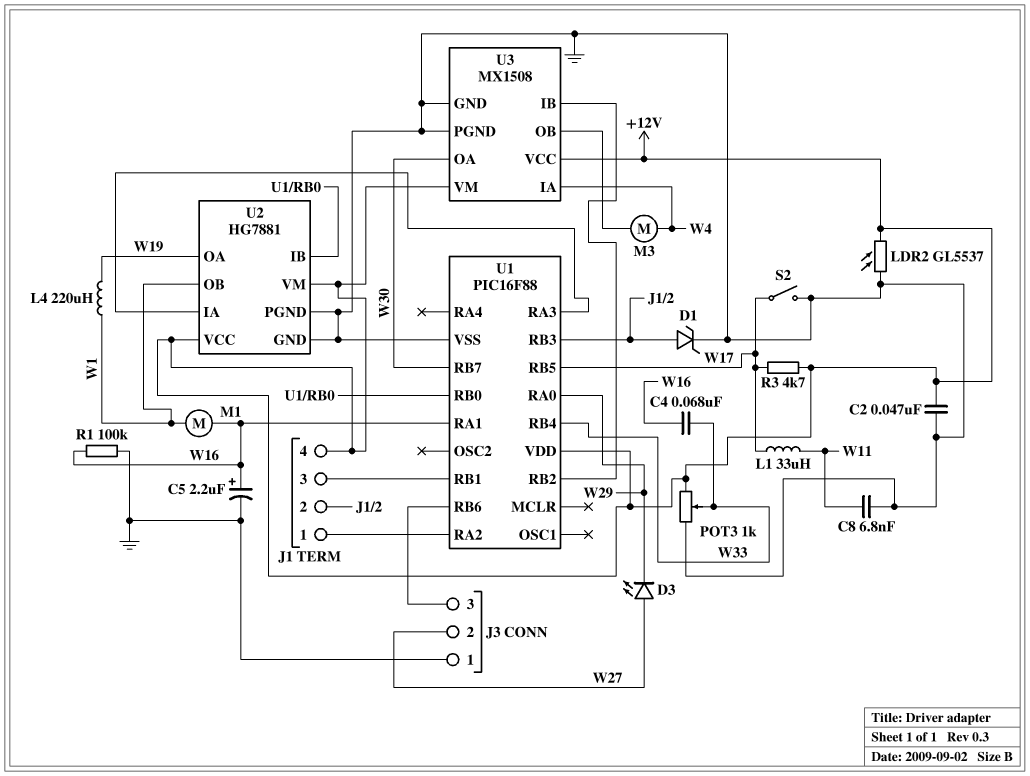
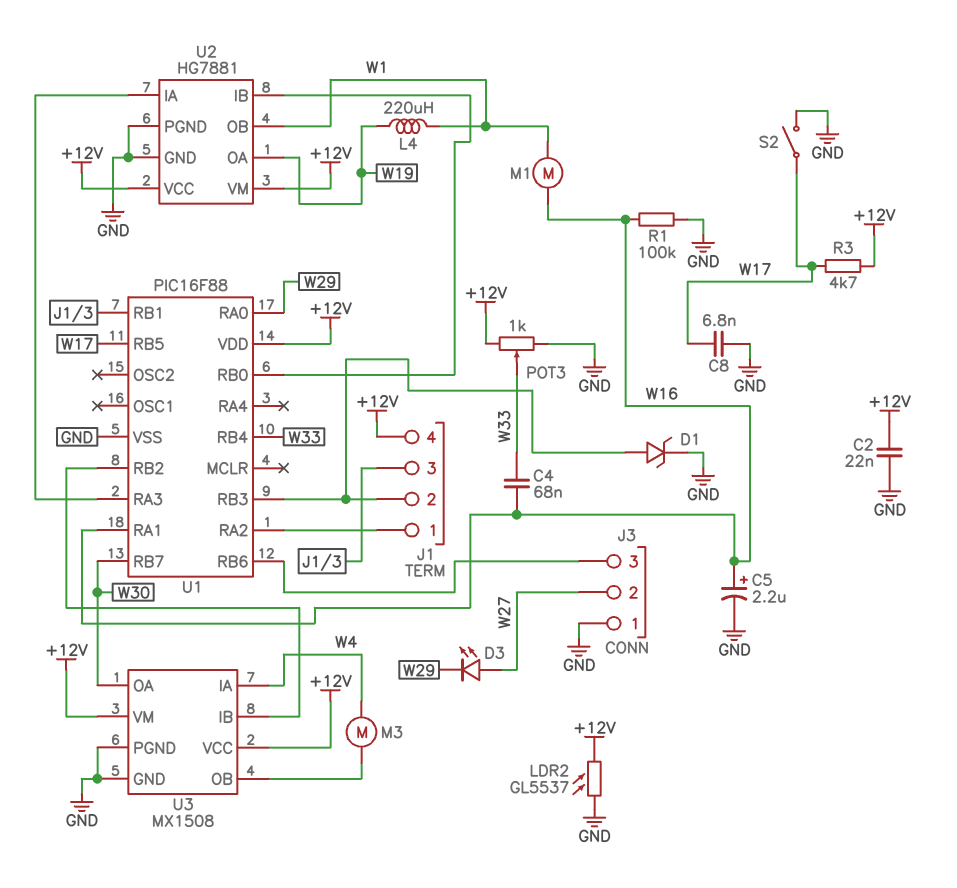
C2: 47nF (+12V, GND) -> 22nF (+12V, GND)
C8: 6.8nF (GND, W11) -> 6.8nF (GND, W17)
L1: 33uH (W11, W17) -> none

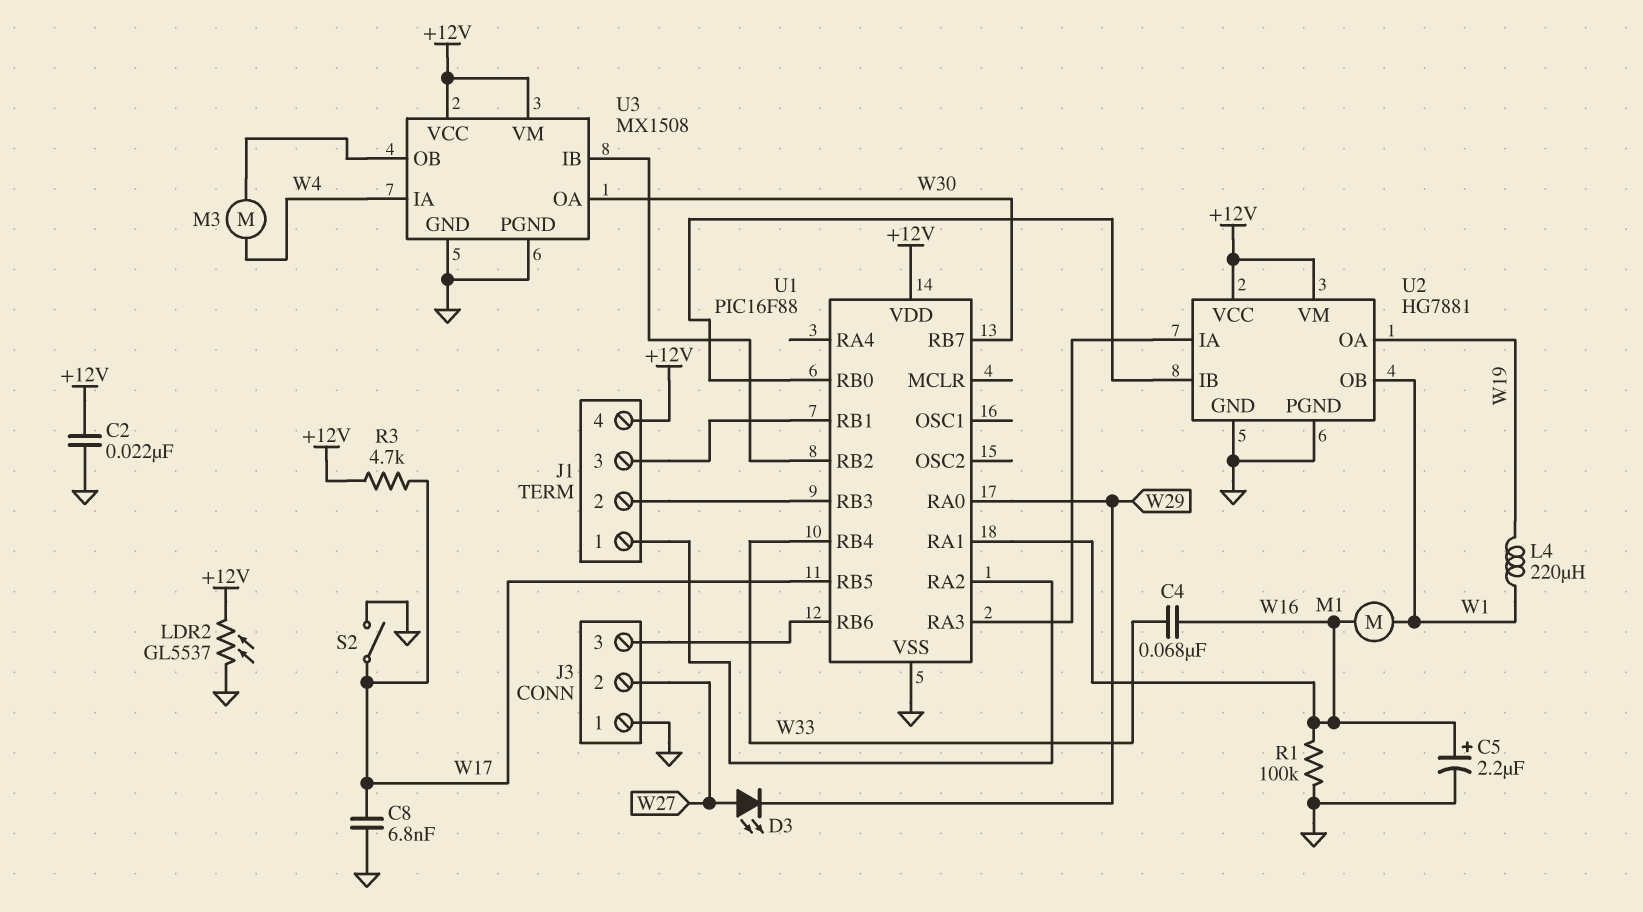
D1: zener (A J1/2, K GND) -> none
POT3: 1k (+12V, GND, wiper W33) -> none

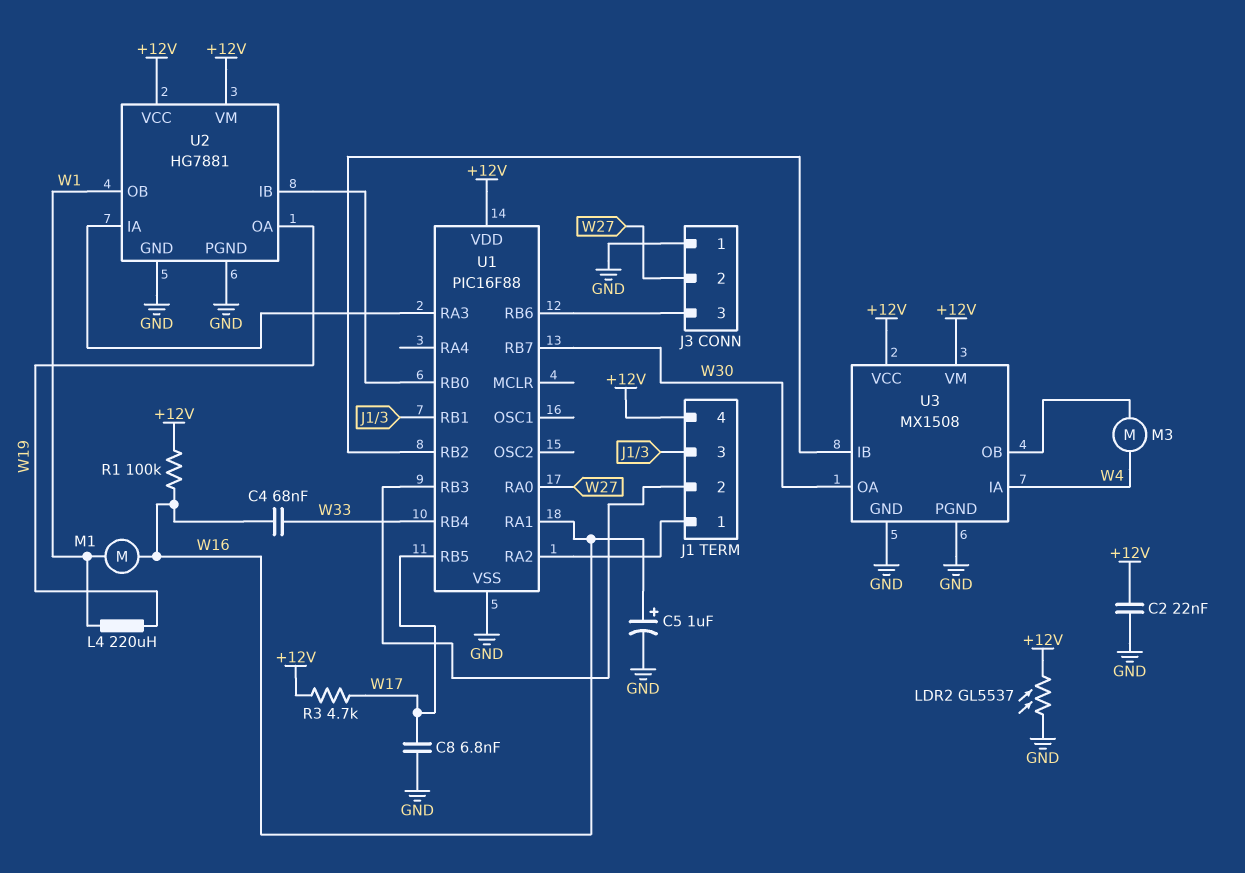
C5: 2.2uF (plus W16, minus GND) -> 1uF (plus W16, minus GND)
D3: LED (A W27, K W29) -> none
R1: 100k (GND, W16) -> 100k (+12V, W16)
S2: switch (GND, W17) -> none
U1 pin RA0: W29 -> W27

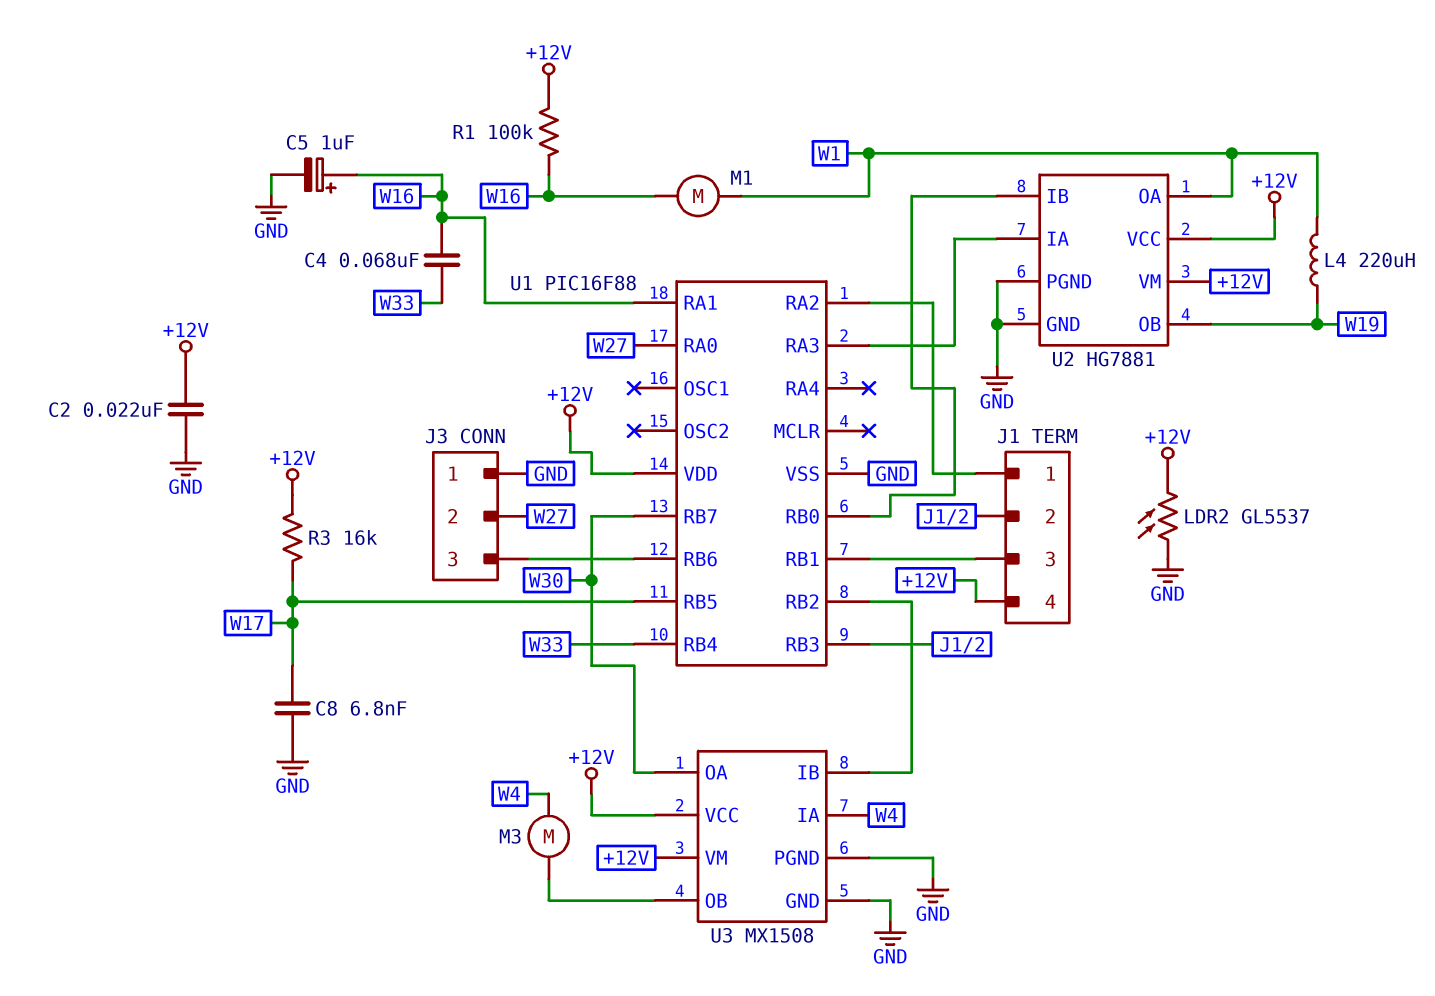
R3: 4.7k (+12V, W17) -> 16k (+12V, W17)
U2 pin OA: W19 -> W1
U2 pin OB: W1 -> W19

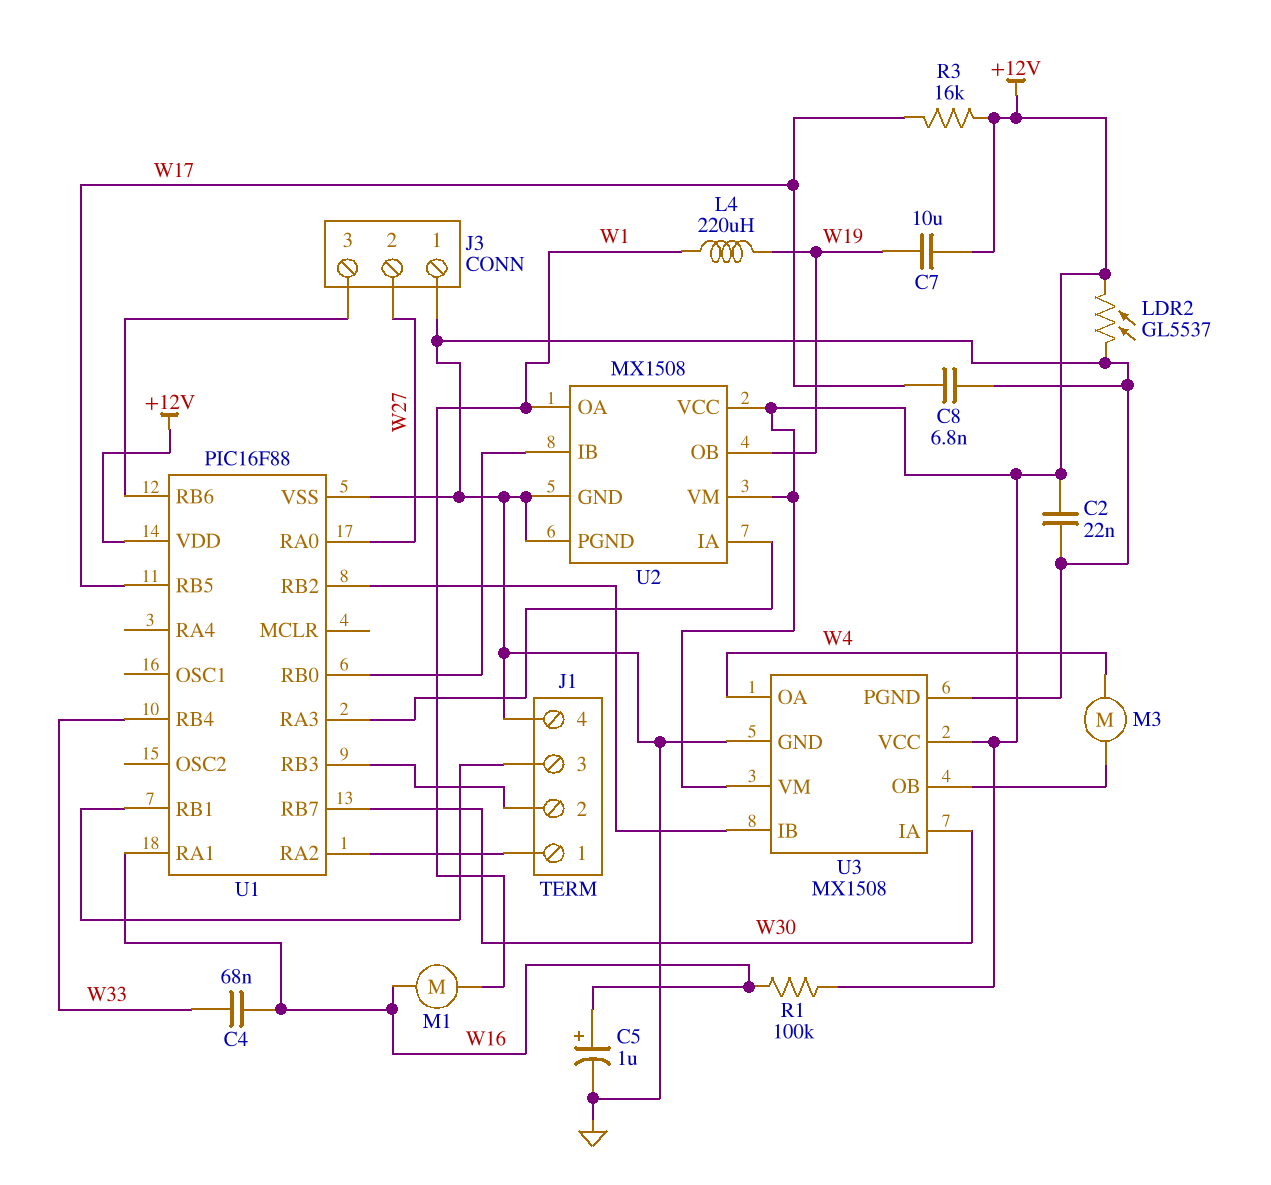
C7: none -> 10uF (+12V, W19)
J1 pin 4: +12V -> GND
U2: HG7881 -> MX1508
U3 pin IA: W4 -> W30
U3 pin OA: W30 -> W4

